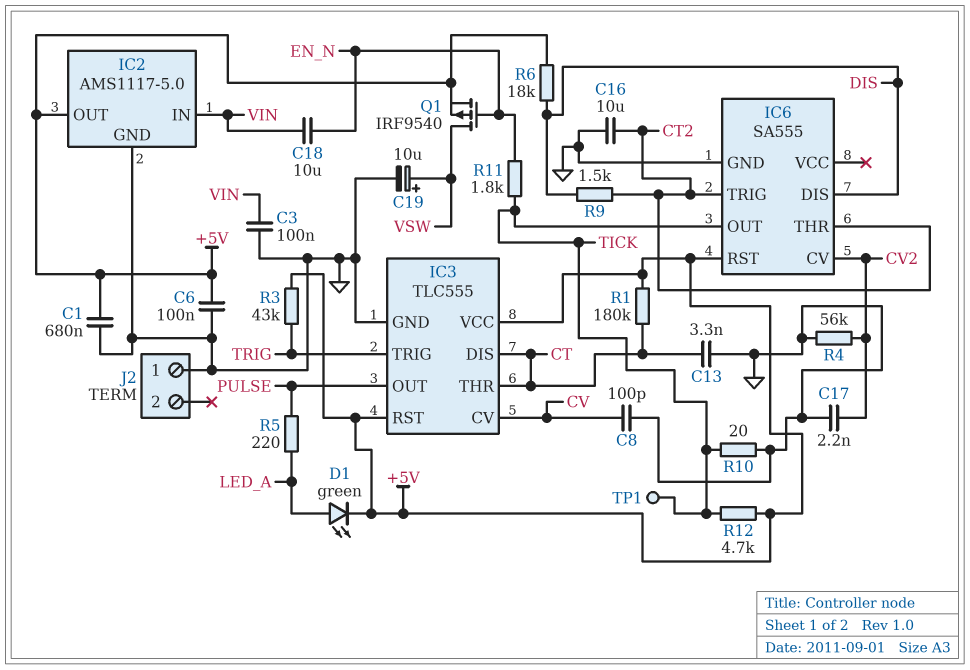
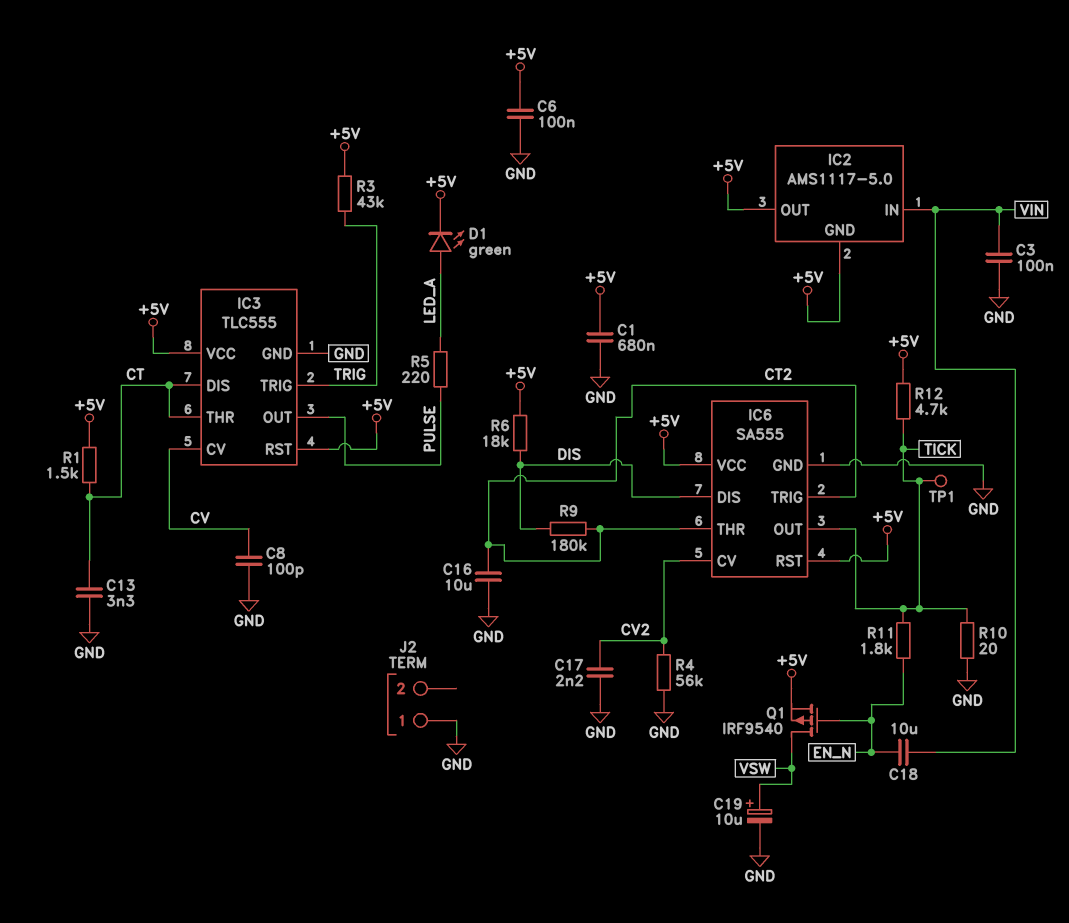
IC2 pin GND: GND -> +5V
IC6 pin VCC: none -> +5V
R1: 180k (+5V, CT) -> 1.5k (+5V, CT)
R9: 1.5k (CT2, DIS) -> 180k (CT2, DIS)

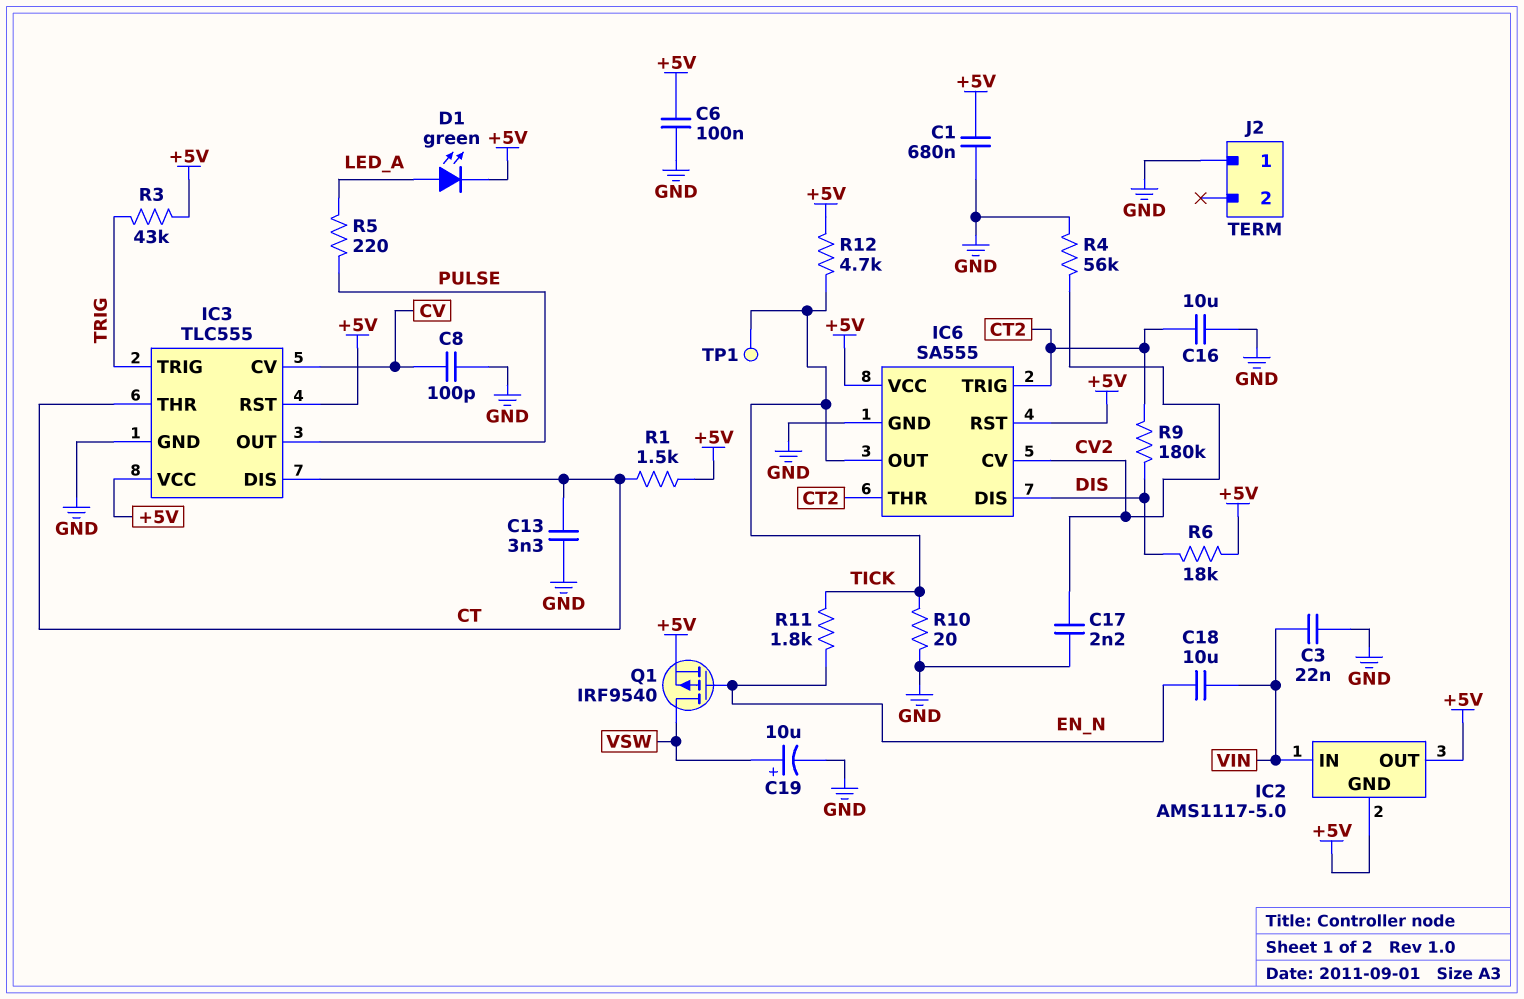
C3: 100nF (GND, VIN) -> 22nF (GND, VIN)

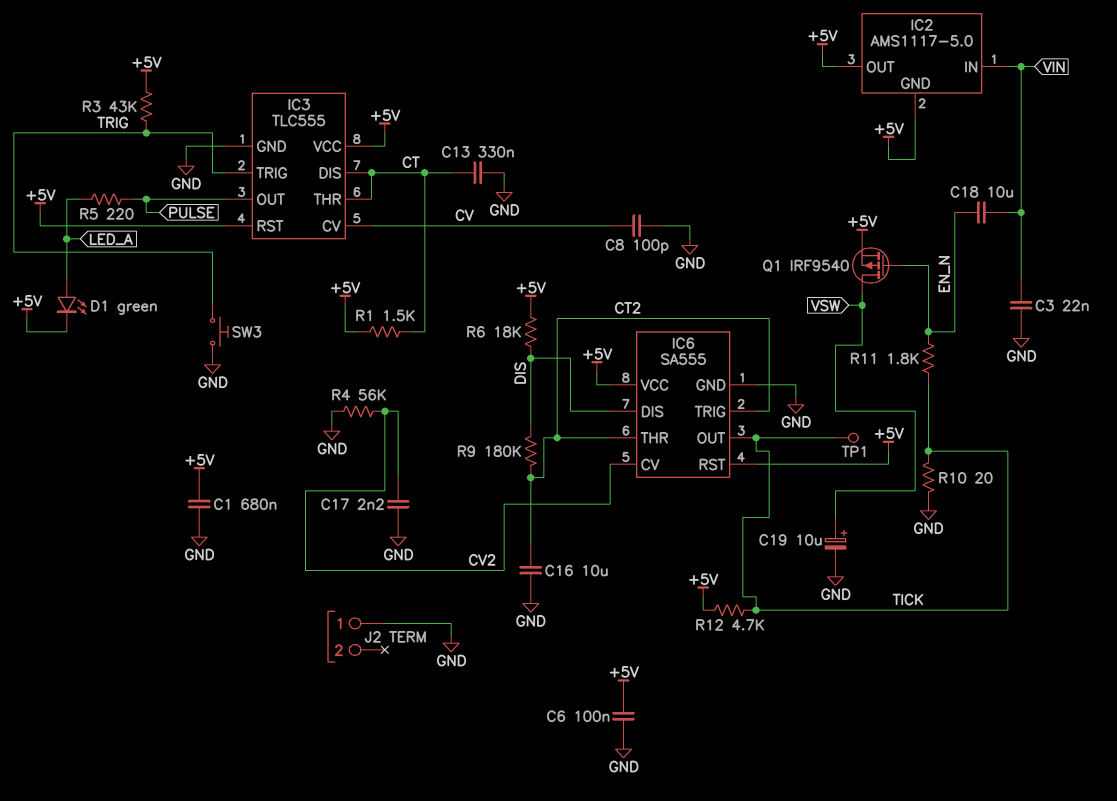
C13: 3.3nF (CT, GND) -> 330nF (CT, GND)
SW3: none -> button (GND, TRIG)

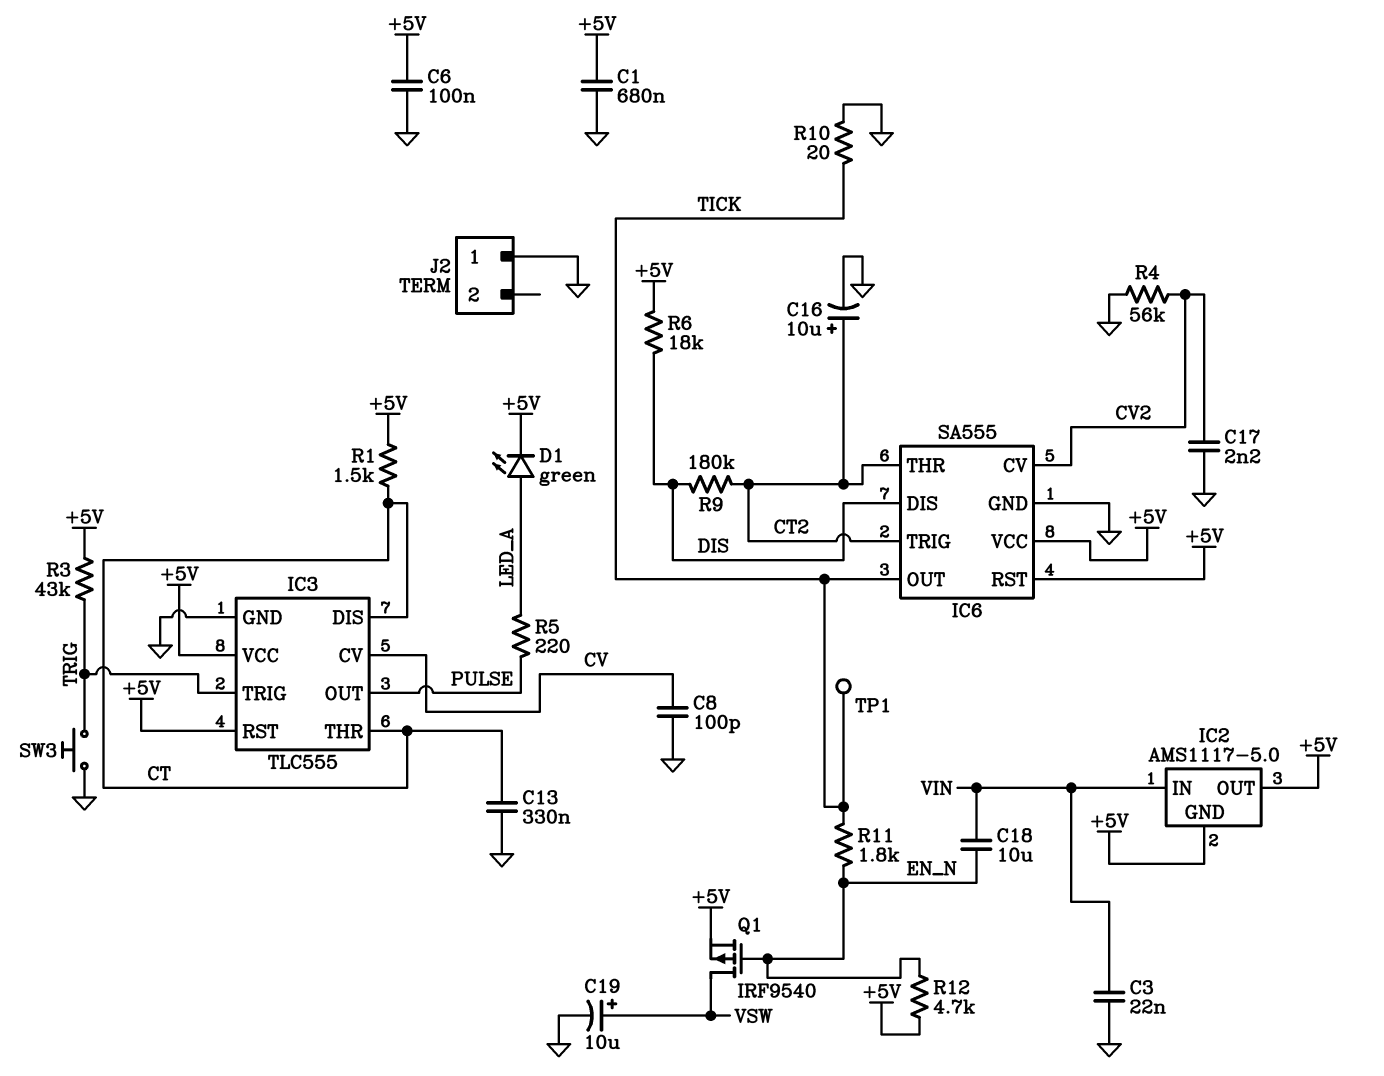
C16: 10uF (CT2, GND) -> 10uF (plus CT2, minus GND)
R12: 4.7k (+5V, TICK) -> 4.7k (+5V, EN_N)

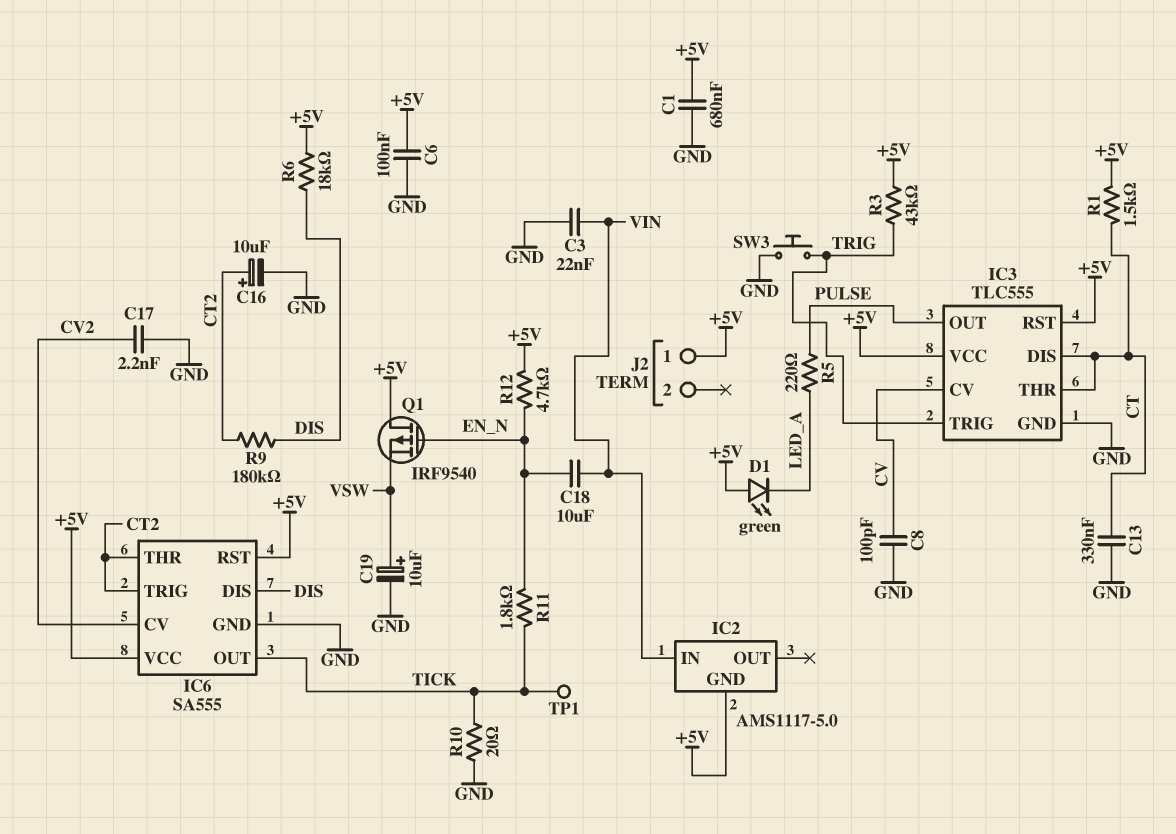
D1: LED green (A LED_A, K +5V) -> LED green (A +5V, K LED_A)
IC2 pin OUT: +5V -> none
J2 pin 1: GND -> +5V
Q1: PMOS IRF9540 (G EN_N, D VSW, S +5V) -> PMOS IRF9540 (G EN_N, D +5V, S VSW)
R4: 56k (CV2, GND) -> none

